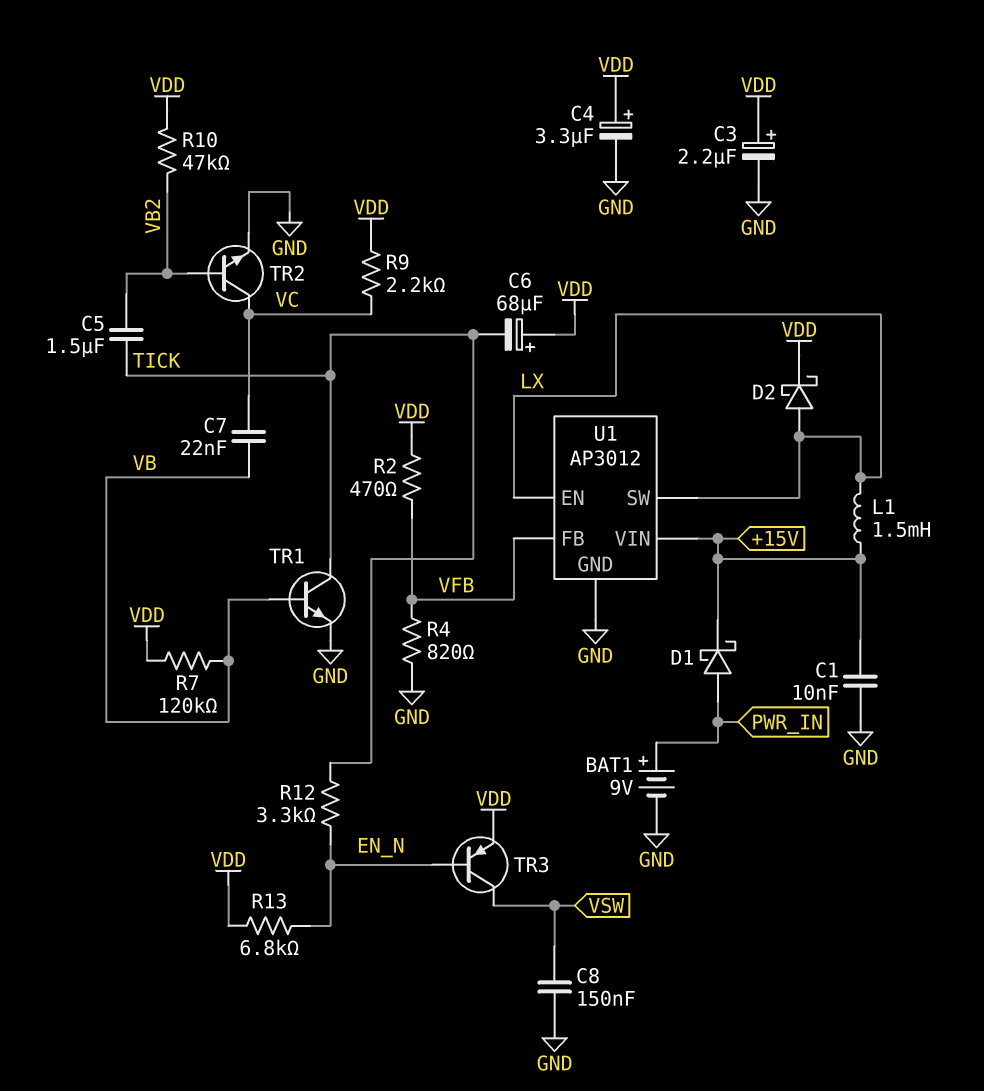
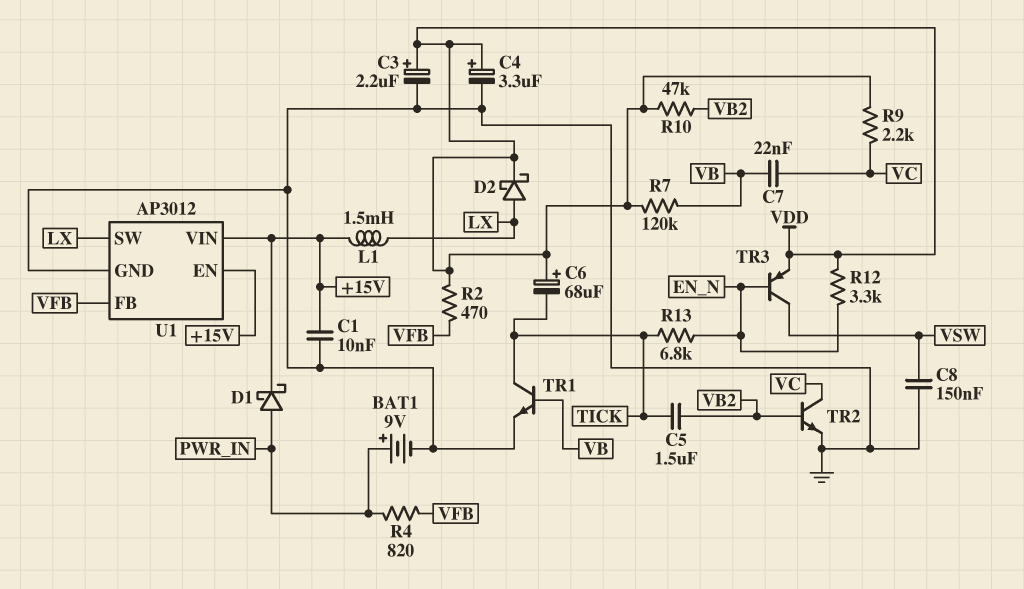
R4: 820 (GND, VFB) -> 820 (PWR_IN, VFB)
R12: 3.3k (EN_N, TICK) -> 3.3k (EN_N, VDD)
R13: 6.8k (EN_N, VDD) -> 6.8k (EN_N, TICK)
U1 pin EN: LX -> +15V

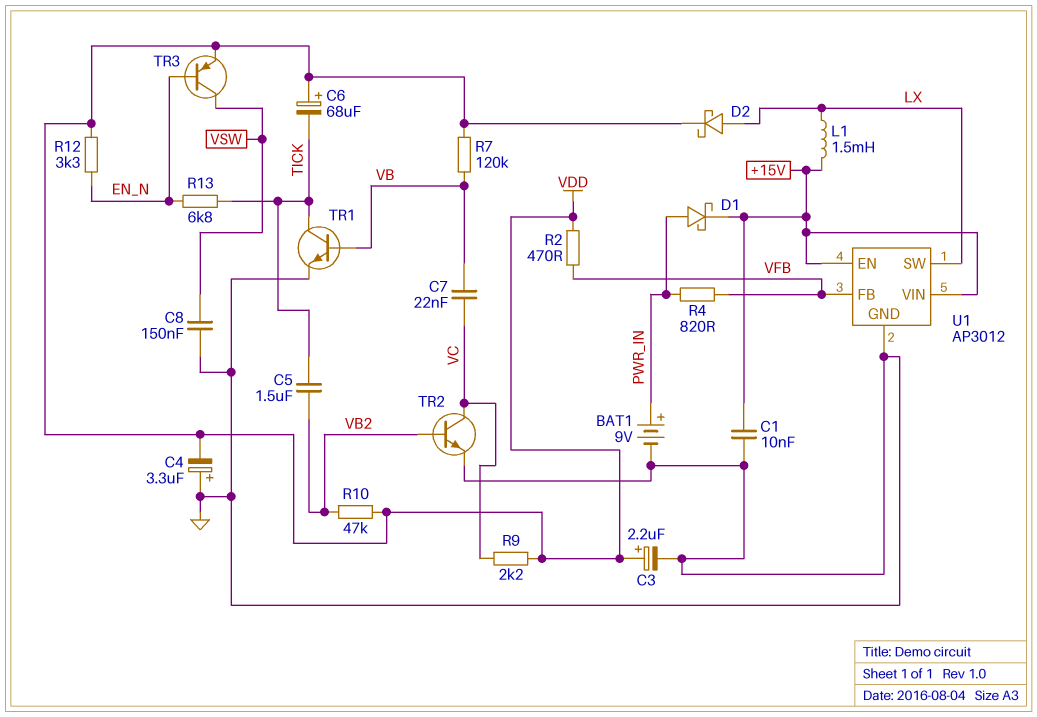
C4: 3.3uF (plus VDD, minus GND) -> 3.3uF (plus GND, minus VDD)

